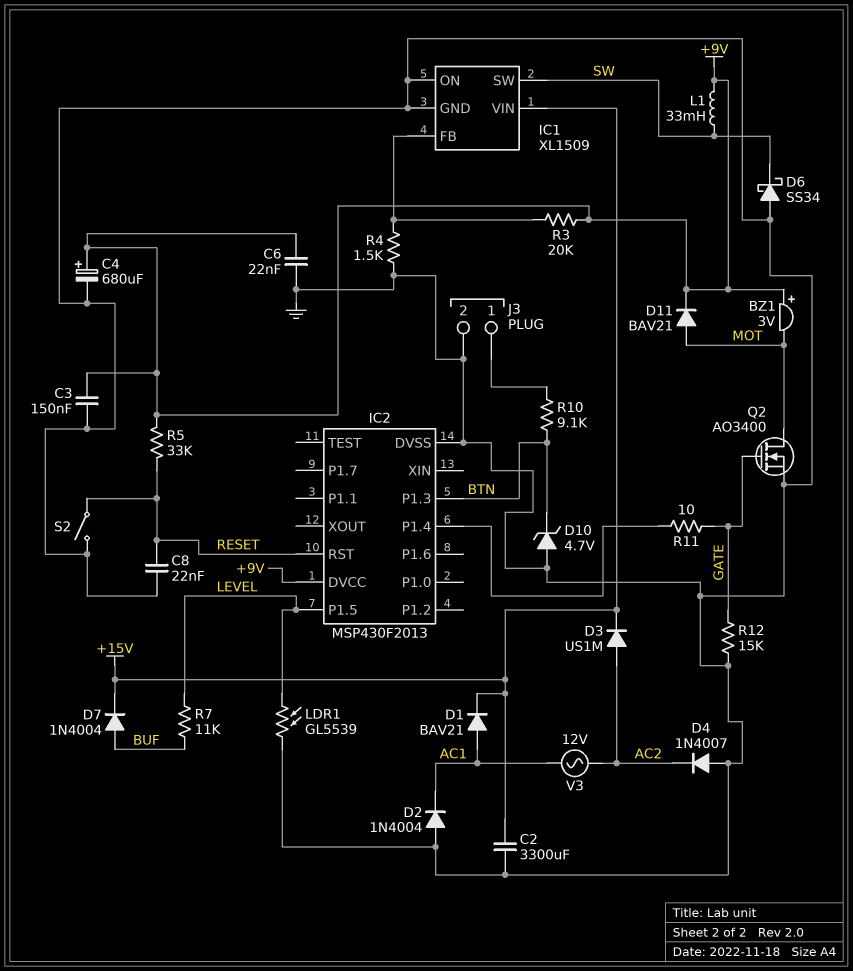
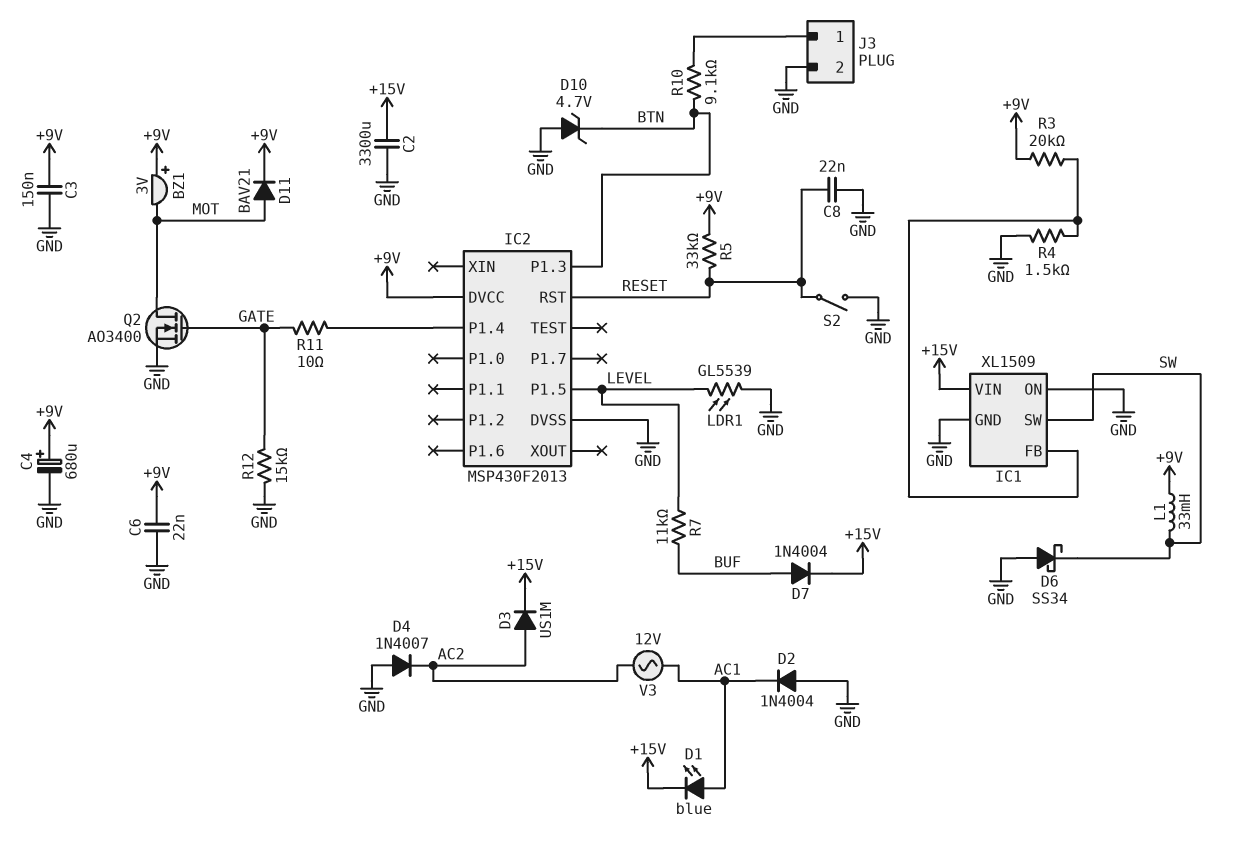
D1: diode BAV21 (A AC1, K +15V) -> LED blue (A AC1, K +15V)

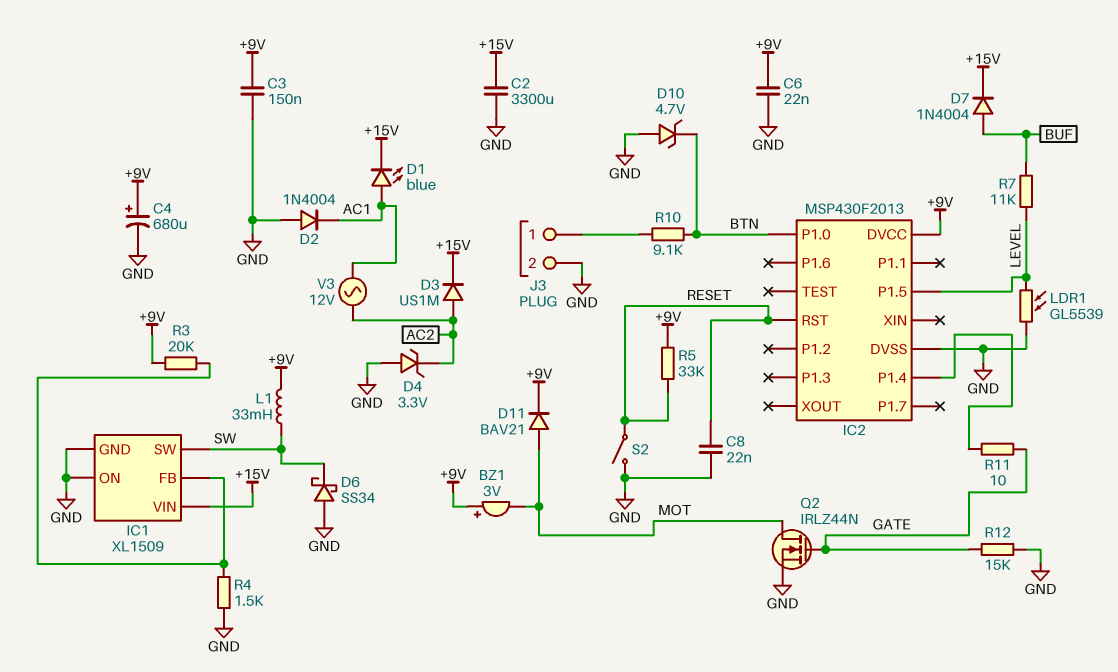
D4: diode 1N4007 (A GND, K AC2) -> zener 3.3V (A GND, K AC2)
IC2 pin P1.0: none -> BTN
IC2 pin P1.3: BTN -> none
Q2: NMOS AO3400 (G GATE, D MOT, S GND) -> NMOS IRLZ44N (G GATE, D MOT, S GND)

